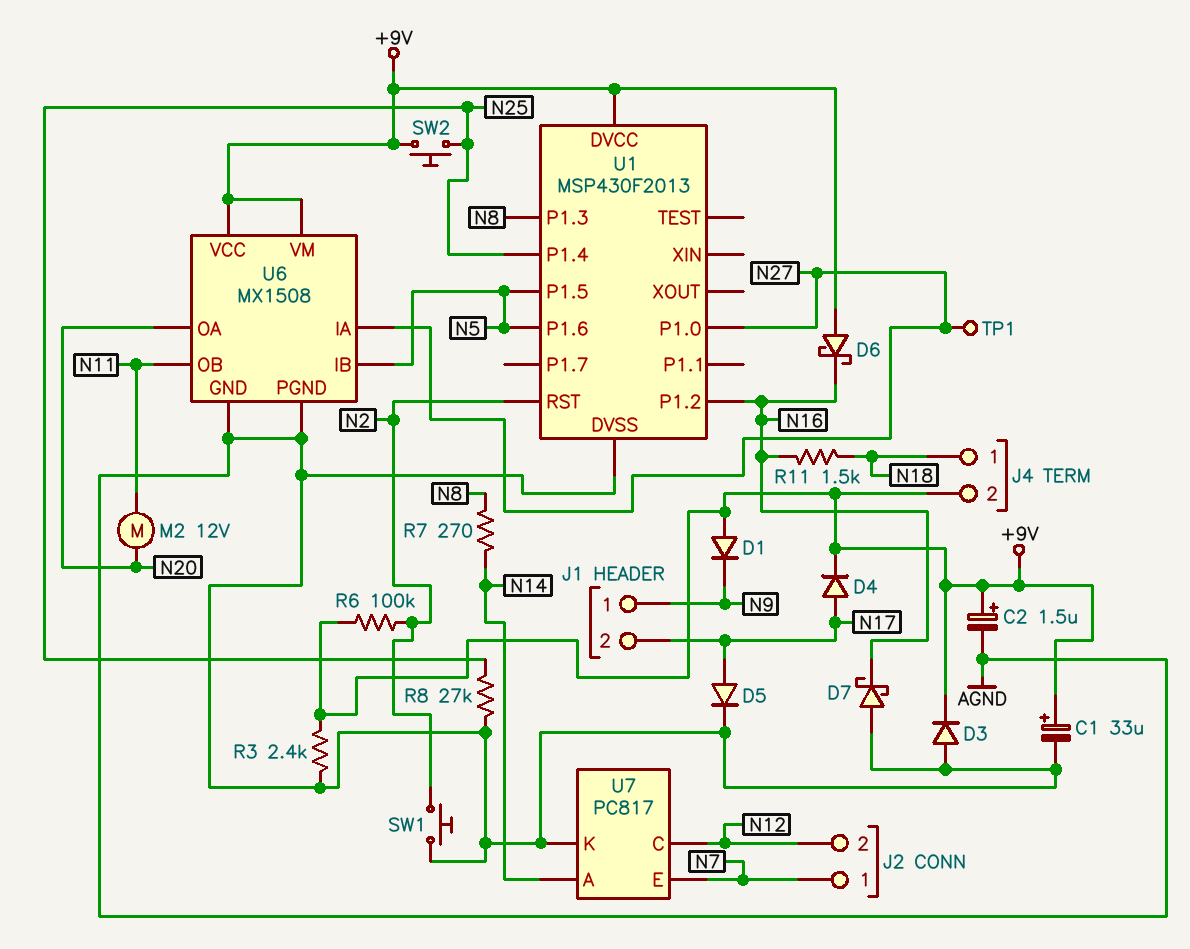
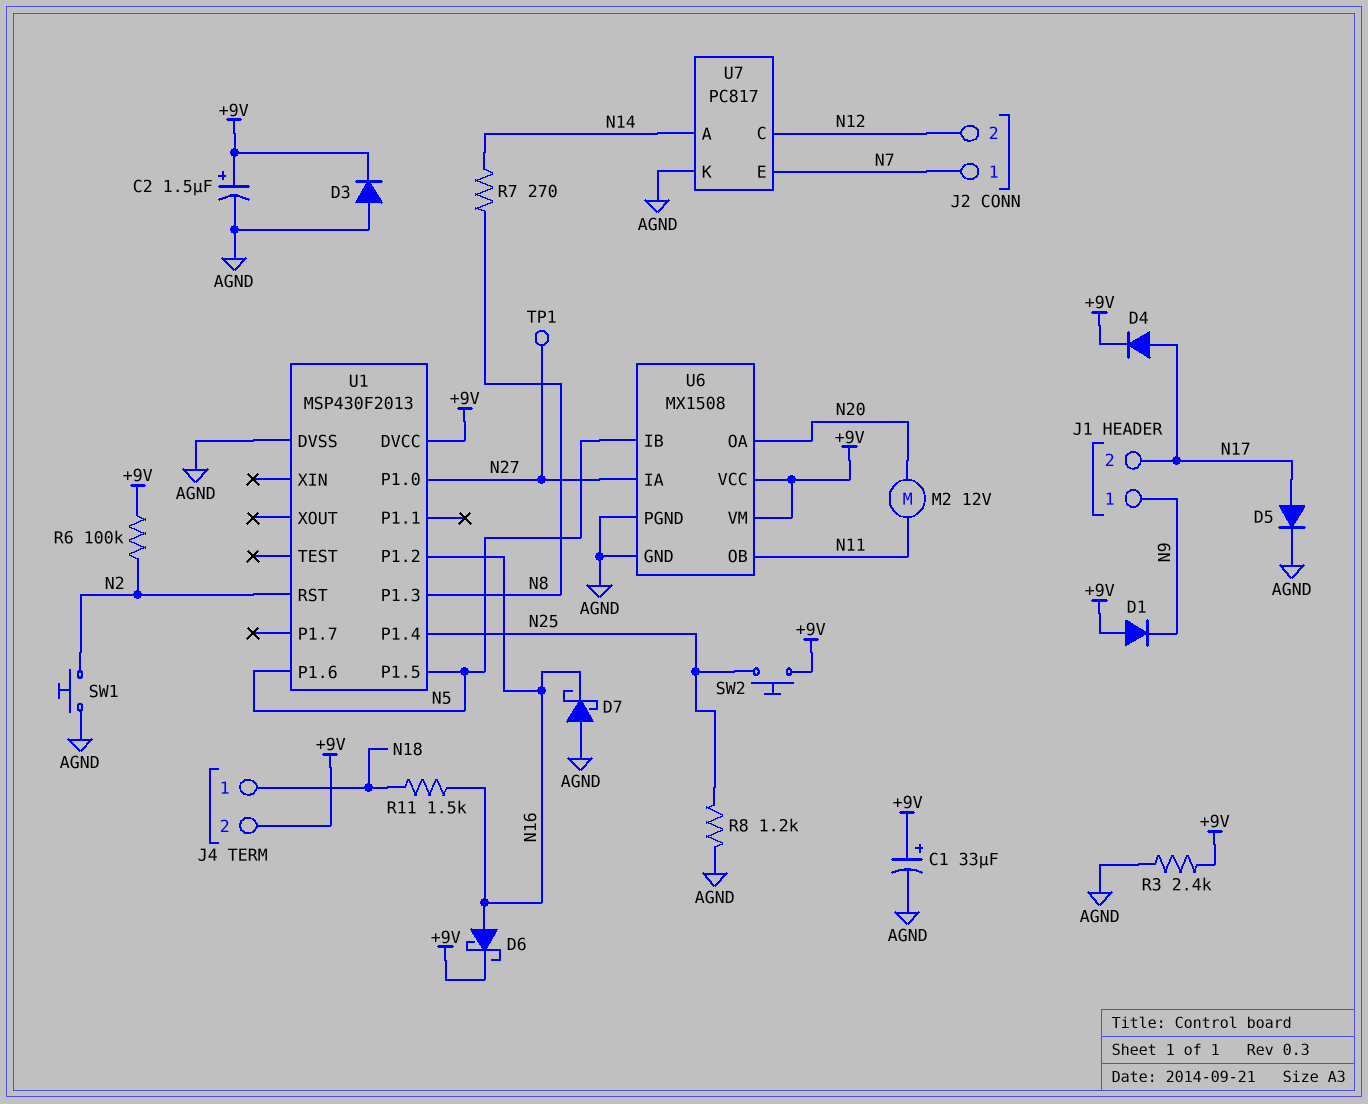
D6: schottky (A +9V, K N16) -> schottky (A N16, K +9V)
R8: 27k (AGND, N25) -> 1.2k (AGND, N25)

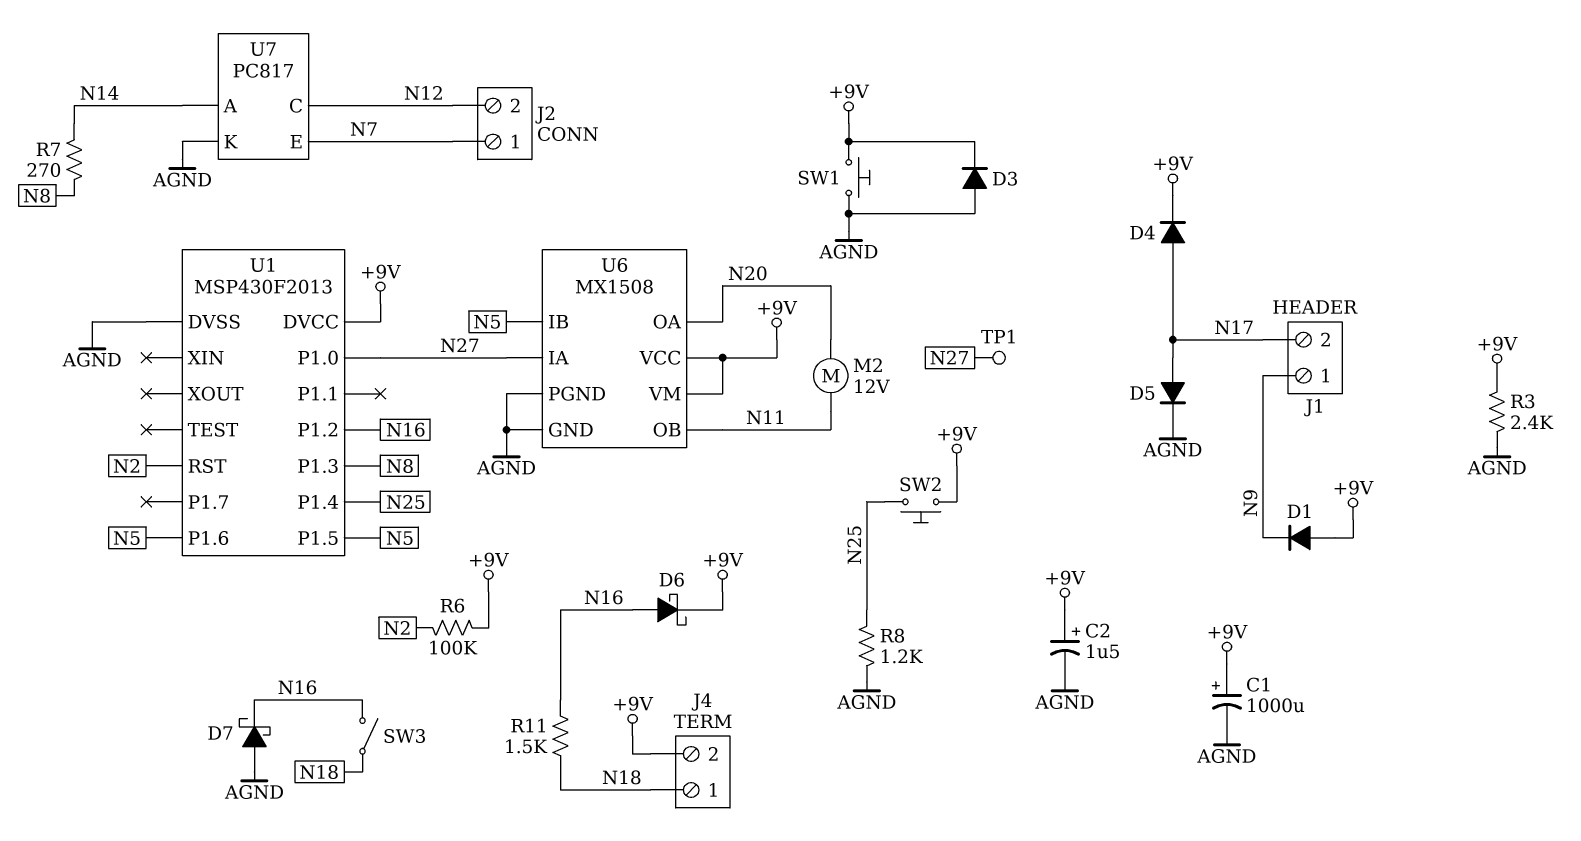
C1: 33uF (plus +9V, minus AGND) -> 1000uF (plus +9V, minus AGND)
SW1: button (AGND, N2) -> button (+9V, AGND)
SW3: none -> switch (N16, N18)

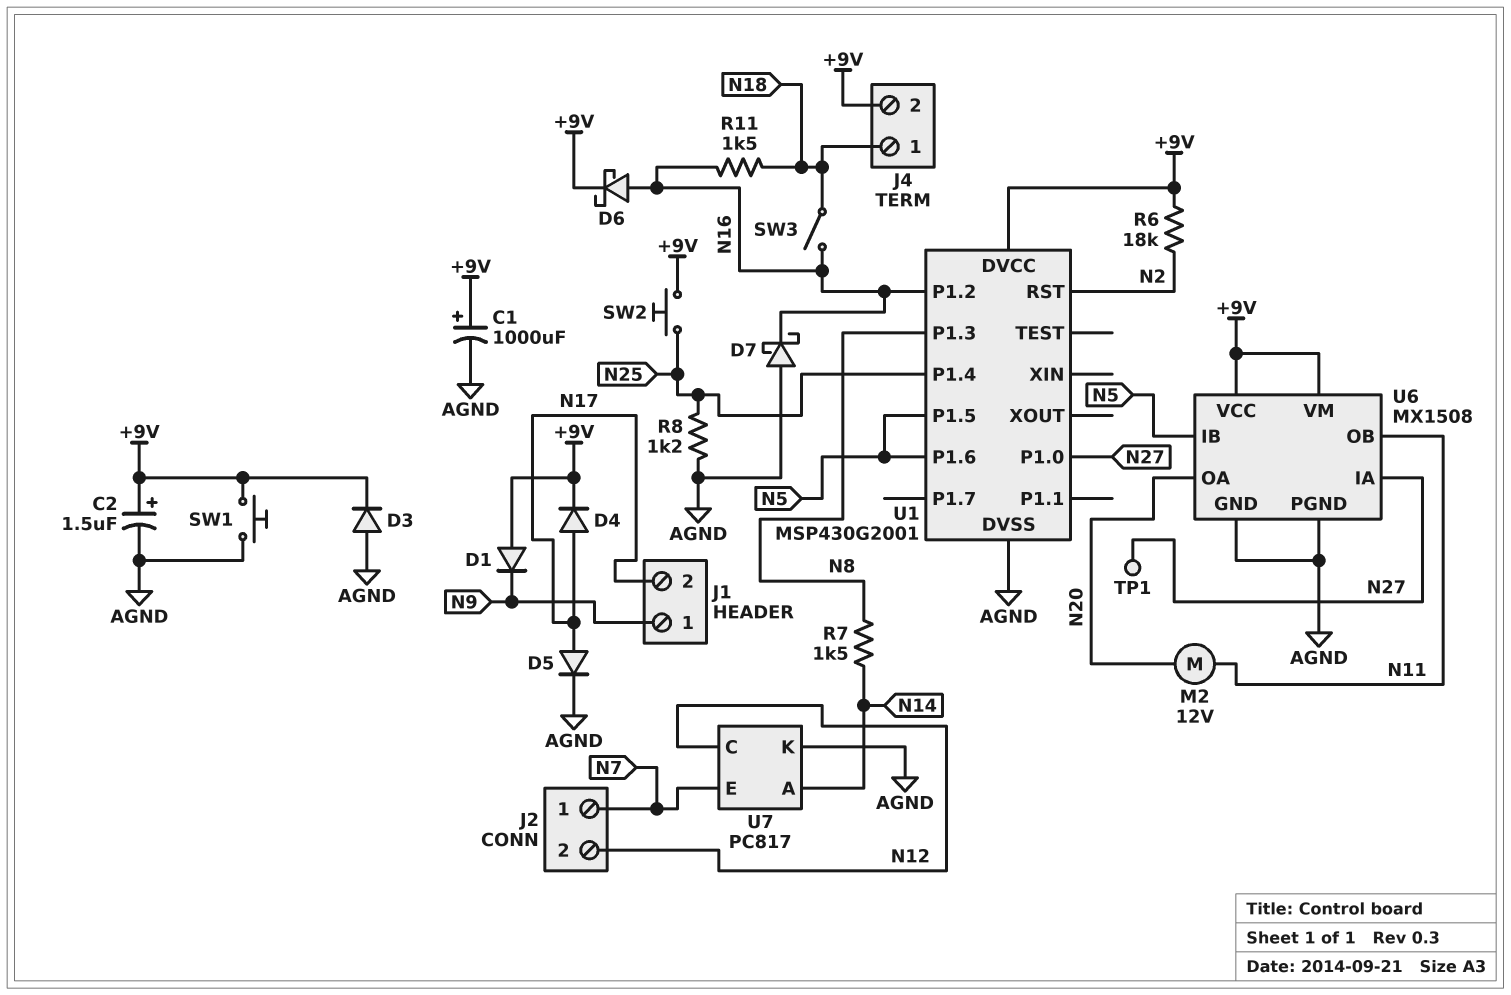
R3: 2.4k (+9V, AGND) -> none
R6: 100k (+9V, N2) -> 18k (+9V, N2)
R7: 270 (N8, N14) -> 1.5k (N8, N14)
U1: MSP430F2013 -> MSP430G2001

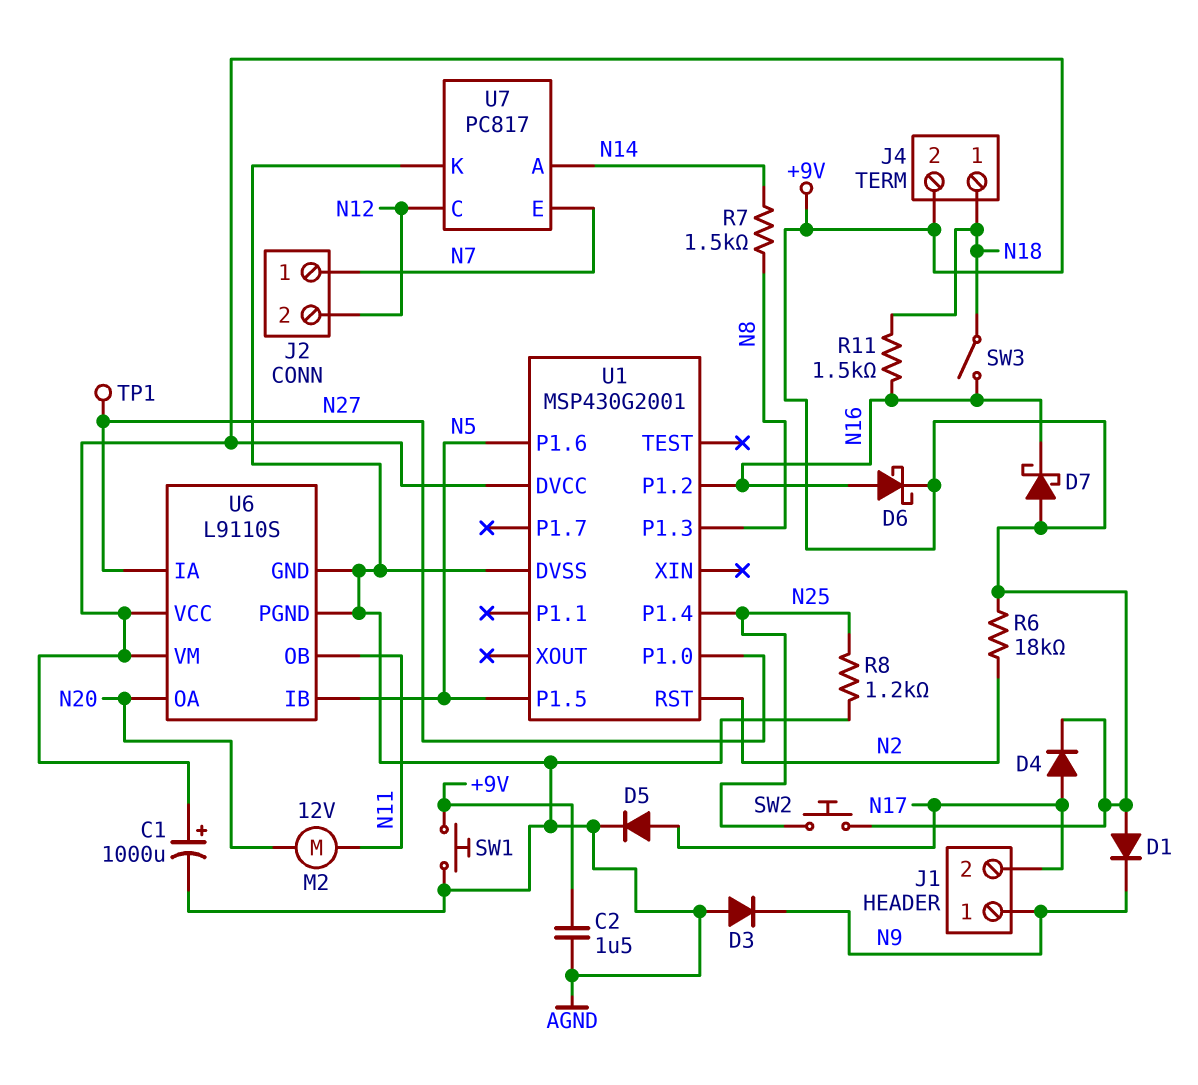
C2: 1.5uF (plus +9V, minus AGND) -> 1.5uF (+9V, AGND)
D3: diode (A AGND, K +9V) -> diode (A AGND, K N9)
D7: schottky (A AGND, K N16) -> schottky (A +9V, K N16)
U6: MX1508 -> L9110S

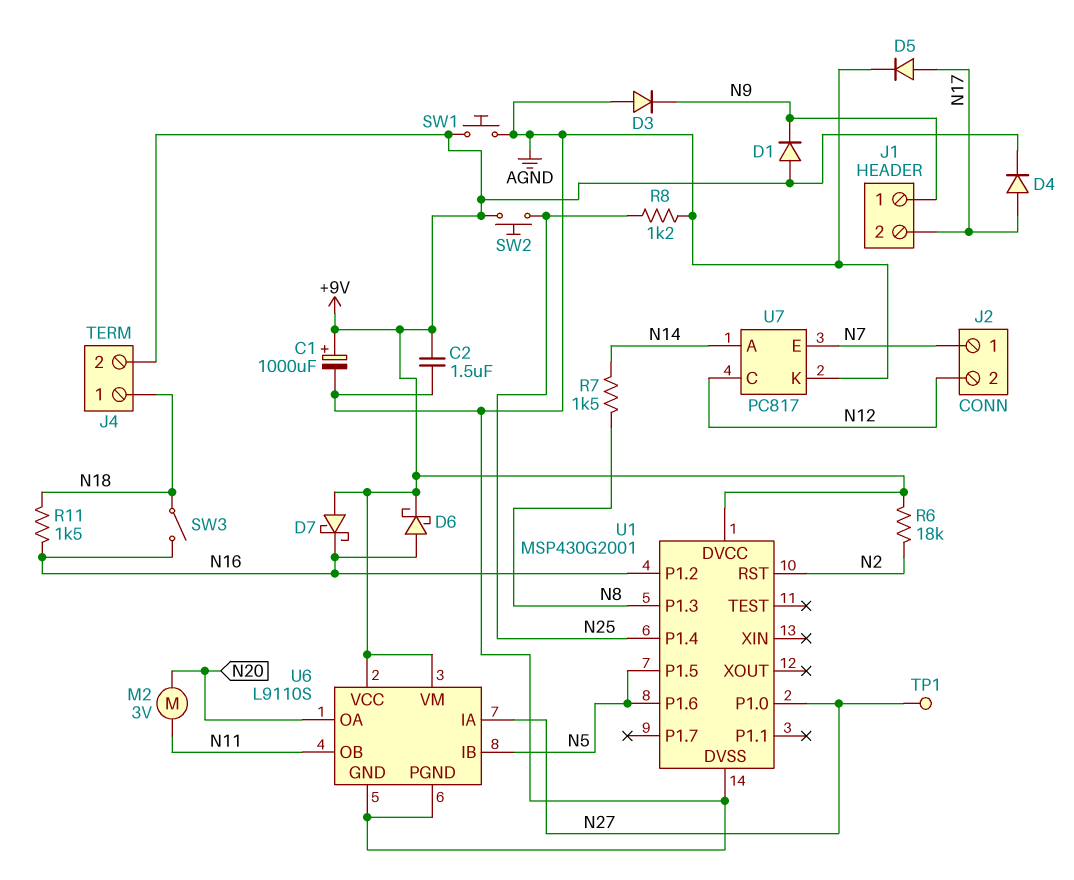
M2: motor 12V (N11, N20) -> motor 3V (N11, N20)

